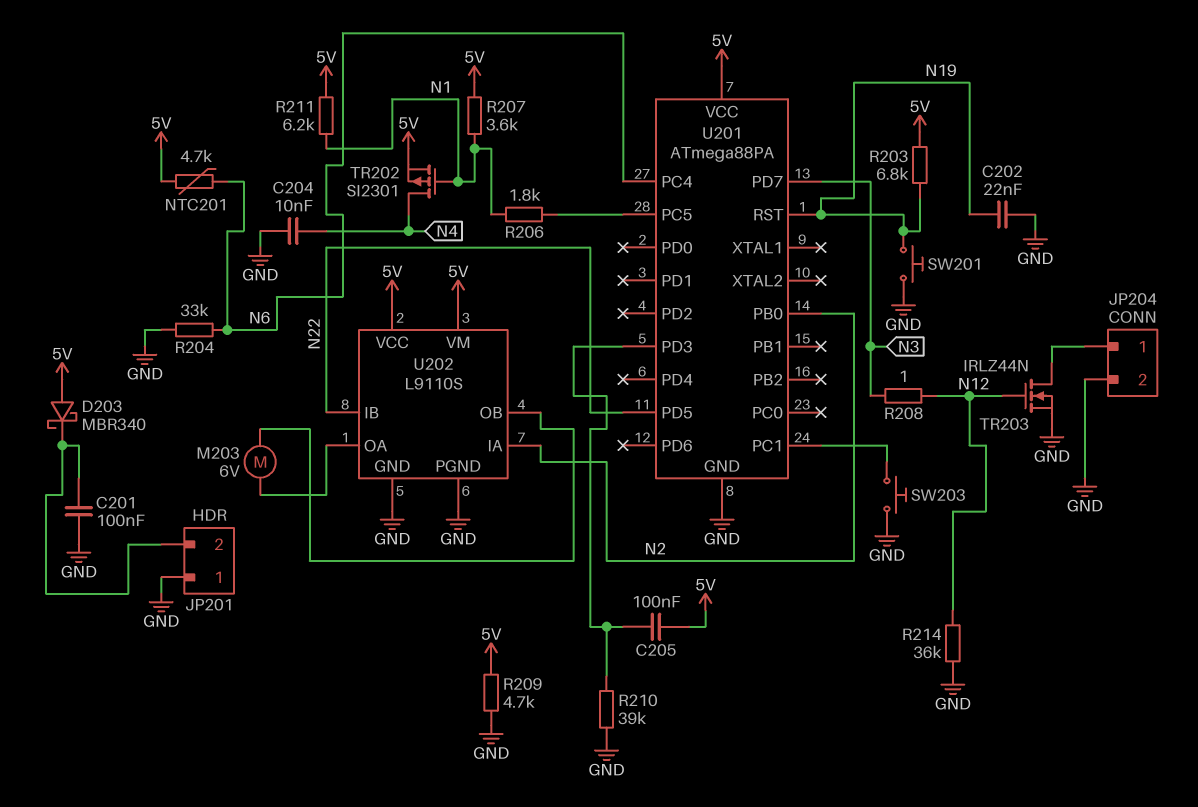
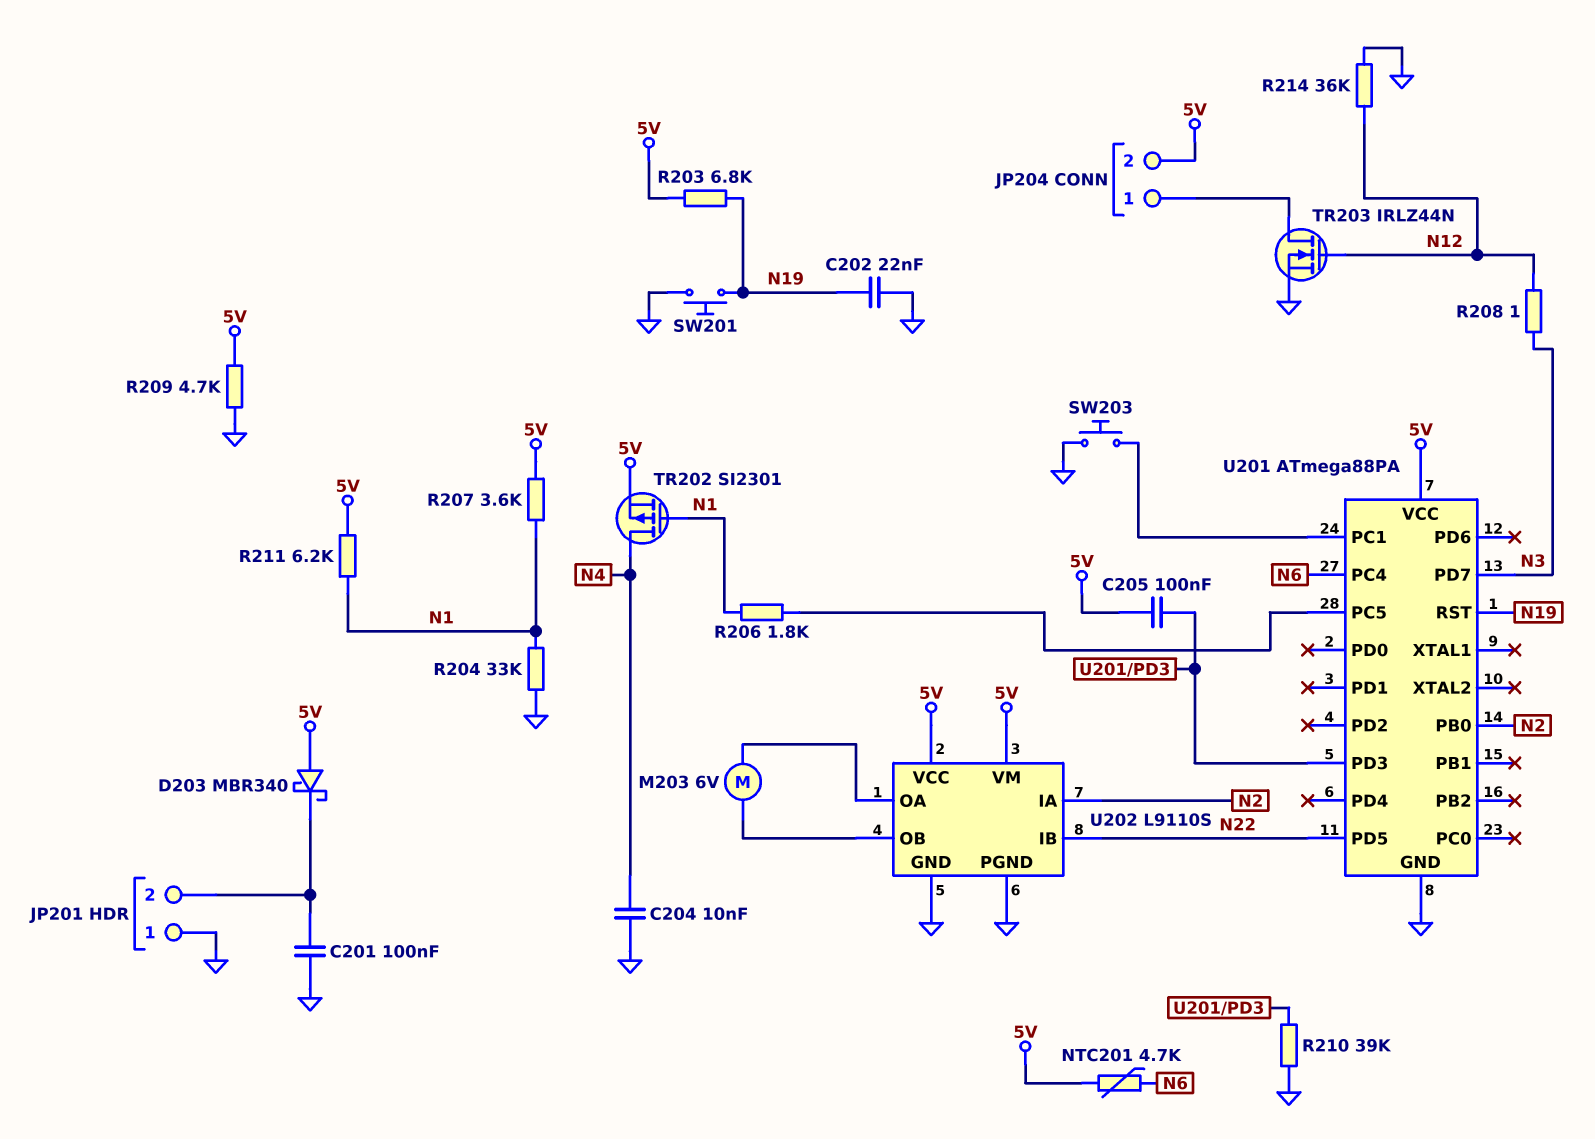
JP204 pin 2: GND -> 5V
R204: 33k (GND, N6) -> 33k (GND, N1)

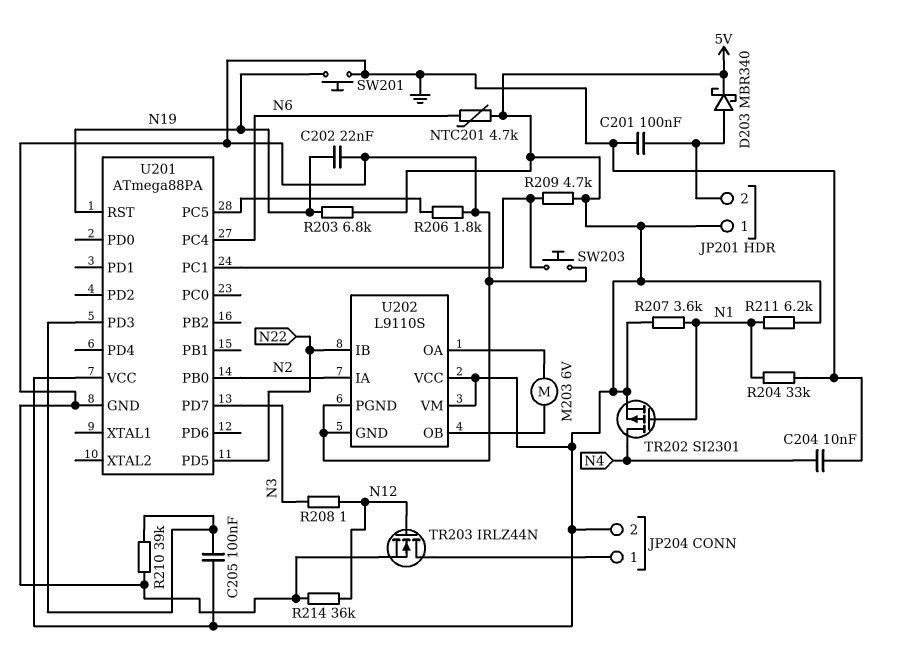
D203: schottky MBR340 (A 5V, K JP201/2) -> schottky MBR340 (A JP201/2, K 5V)
JP201 pin 1: GND -> 5V
R206: 1.8k (N1, U201/PC5) -> 1.8k (GND, U201/PC5)
R209: 4.7k (5V, GND) -> 4.7k (5V, U201/PC1)

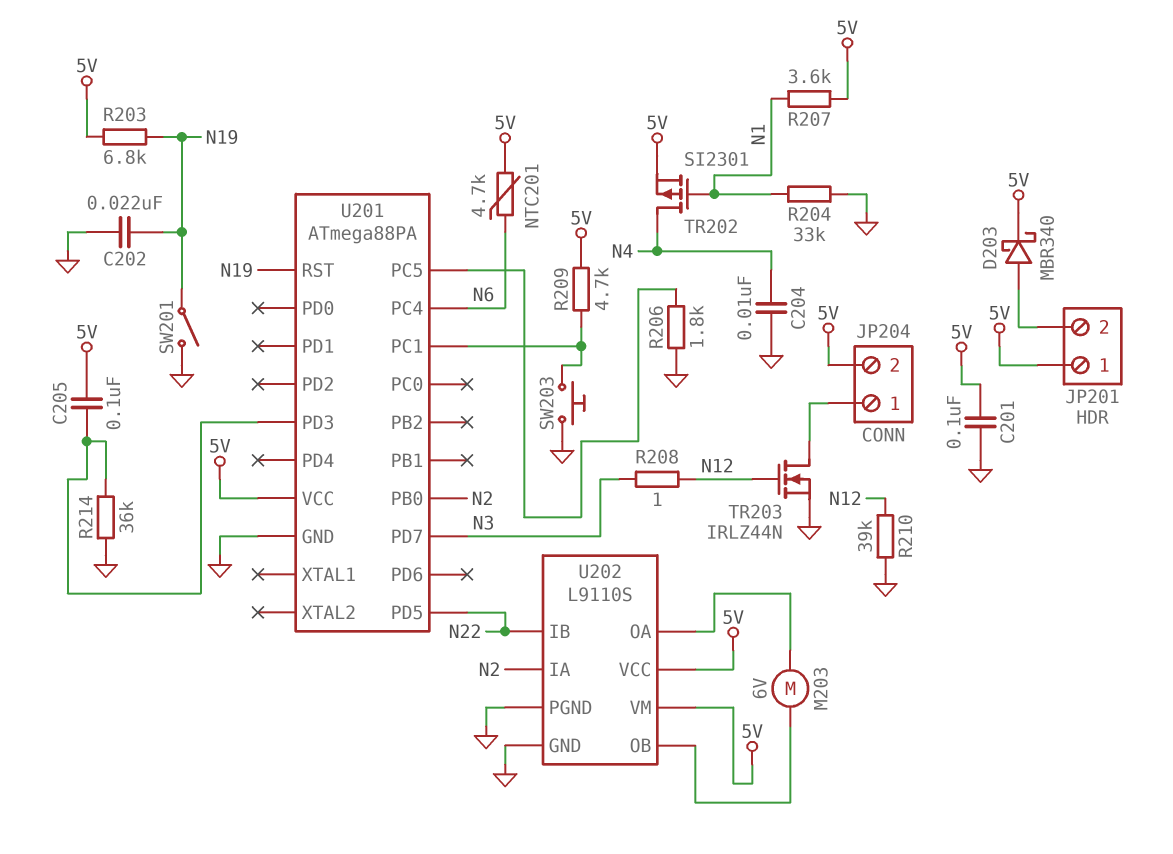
C201: 100nF (GND, JP201/2) -> 100nF (5V, GND)
R210: 39k (GND, U201/PD3) -> 39k (GND, N12)
R211: 6.2k (5V, N1) -> none
R214: 36k (GND, N12) -> 36k (GND, U201/PD3)
SW201: button (GND, N19) -> switch (GND, N19)

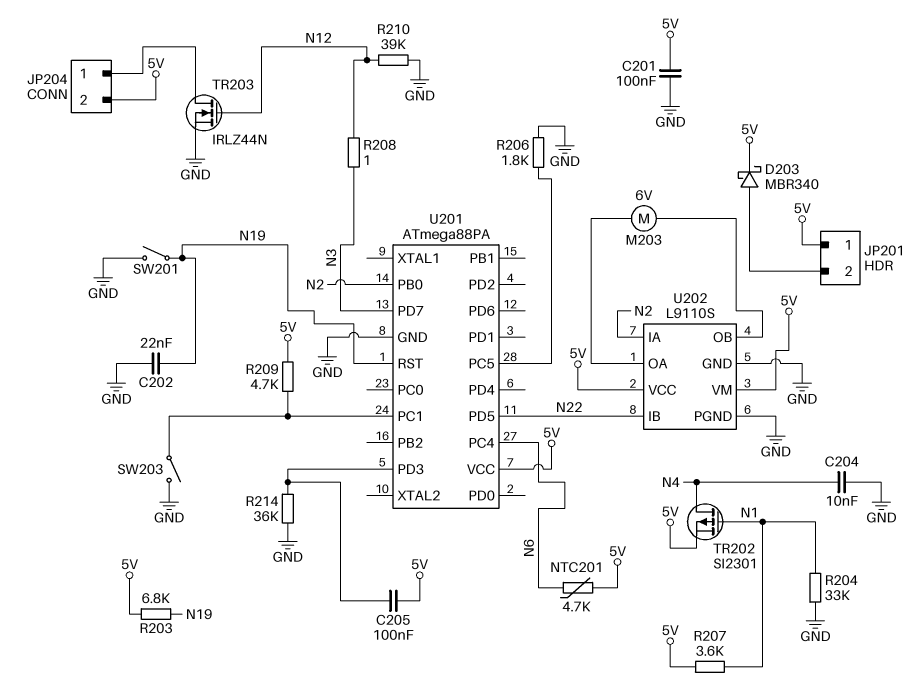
SW203: button (GND, U201/PC1) -> switch (GND, U201/PC1)

